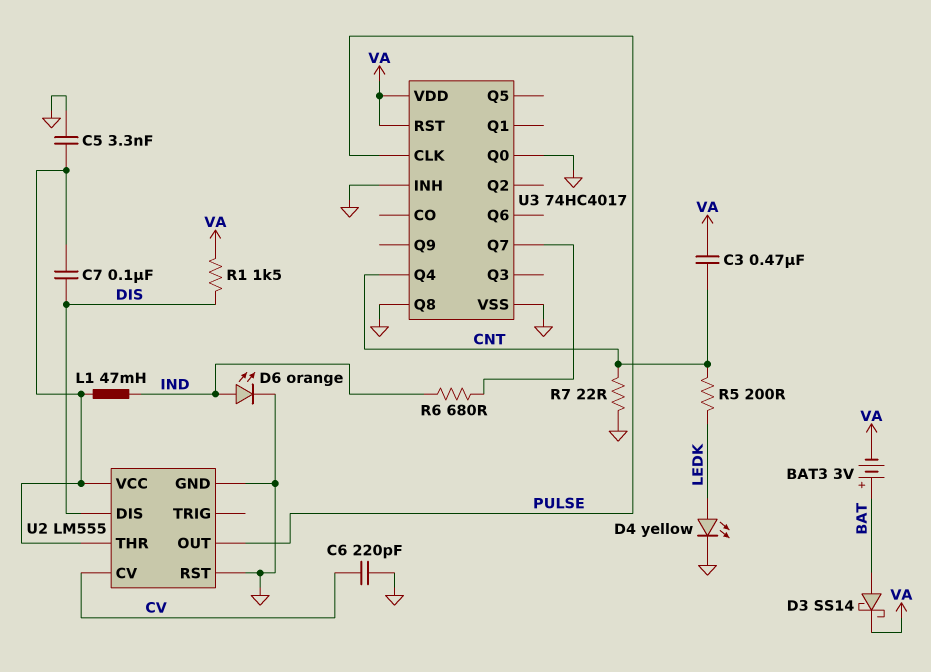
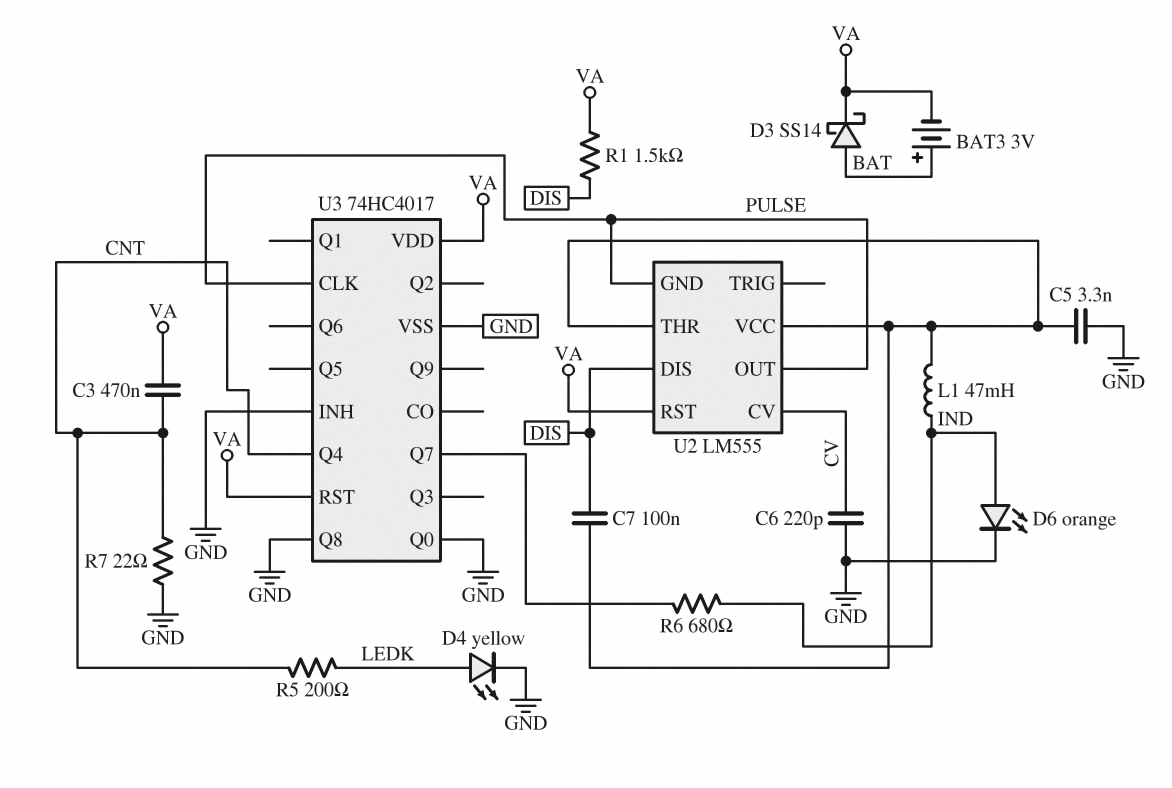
U2 pin GND: GND -> PULSE
U2 pin RST: GND -> VA

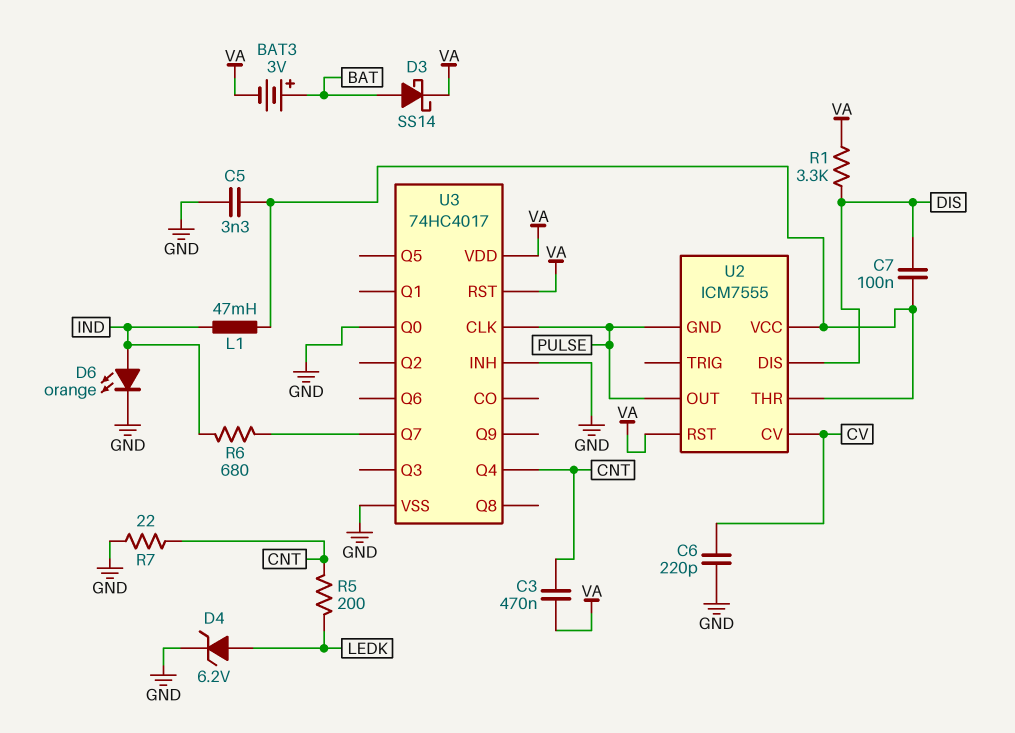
D4: LED yellow (A LEDK, K GND) -> zener 6.2V (A LEDK, K GND)
R1: 1.5k (DIS, VA) -> 3.3k (DIS, VA)
U2: LM555 -> ICM7555
U3 pin Q8: GND -> none

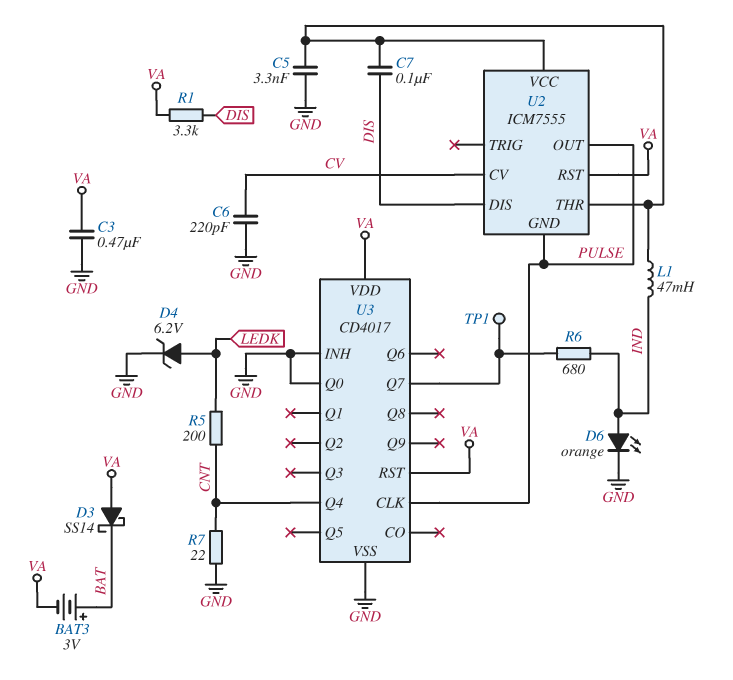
C3: 470nF (CNT, VA) -> 470nF (GND, VA)
D3: schottky SS14 (A BAT, K VA) -> schottky SS14 (A VA, K BAT)
TP1: none -> test point (U3/Q7)
U3: 74HC4017 -> CD4017

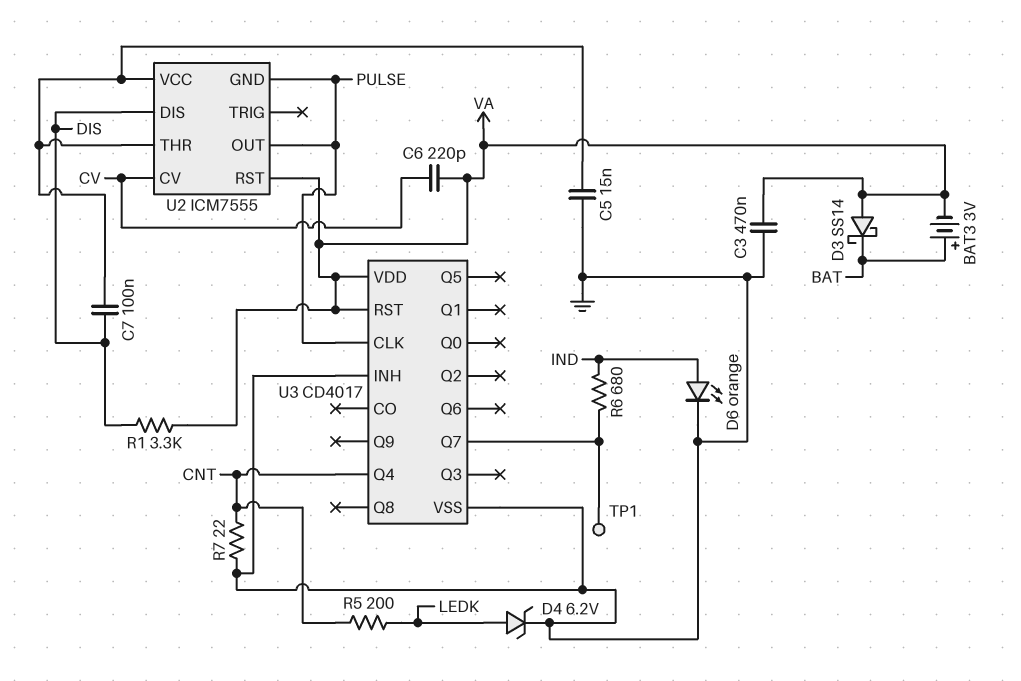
C5: 3.3nF (GND, U2/THR) -> 15nF (GND, U2/THR)
C6: 220pF (CV, GND) -> 220pF (CV, VA)
L1: 47mH (IND, U2/THR) -> none
U3 pin Q0: GND -> none

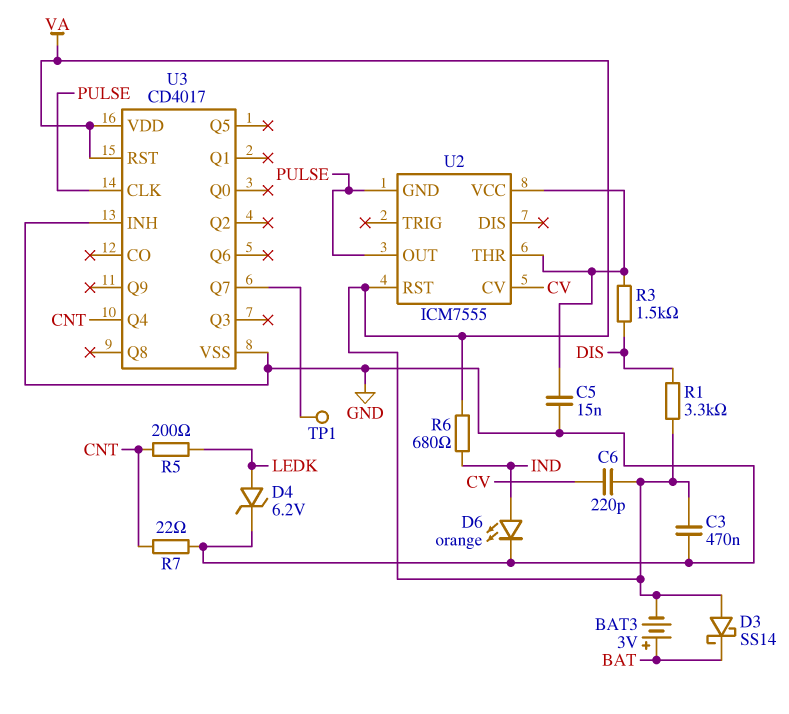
C7: 100nF (DIS, U2/THR) -> none
R3: none -> 1.5k (DIS, U2/THR)
R6: 680 (IND, U3/Q7) -> 680 (IND, VA)
U2 pin DIS: DIS -> none

